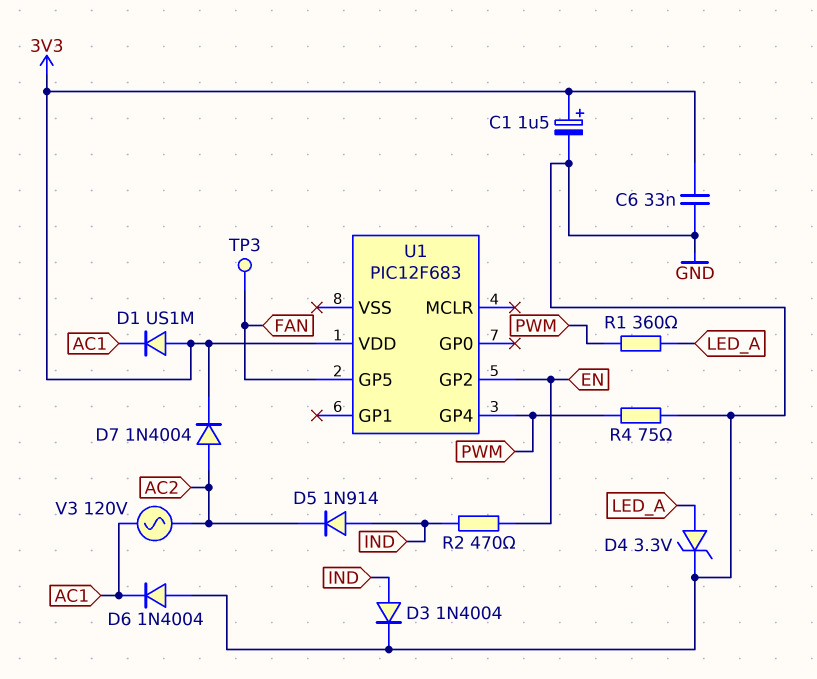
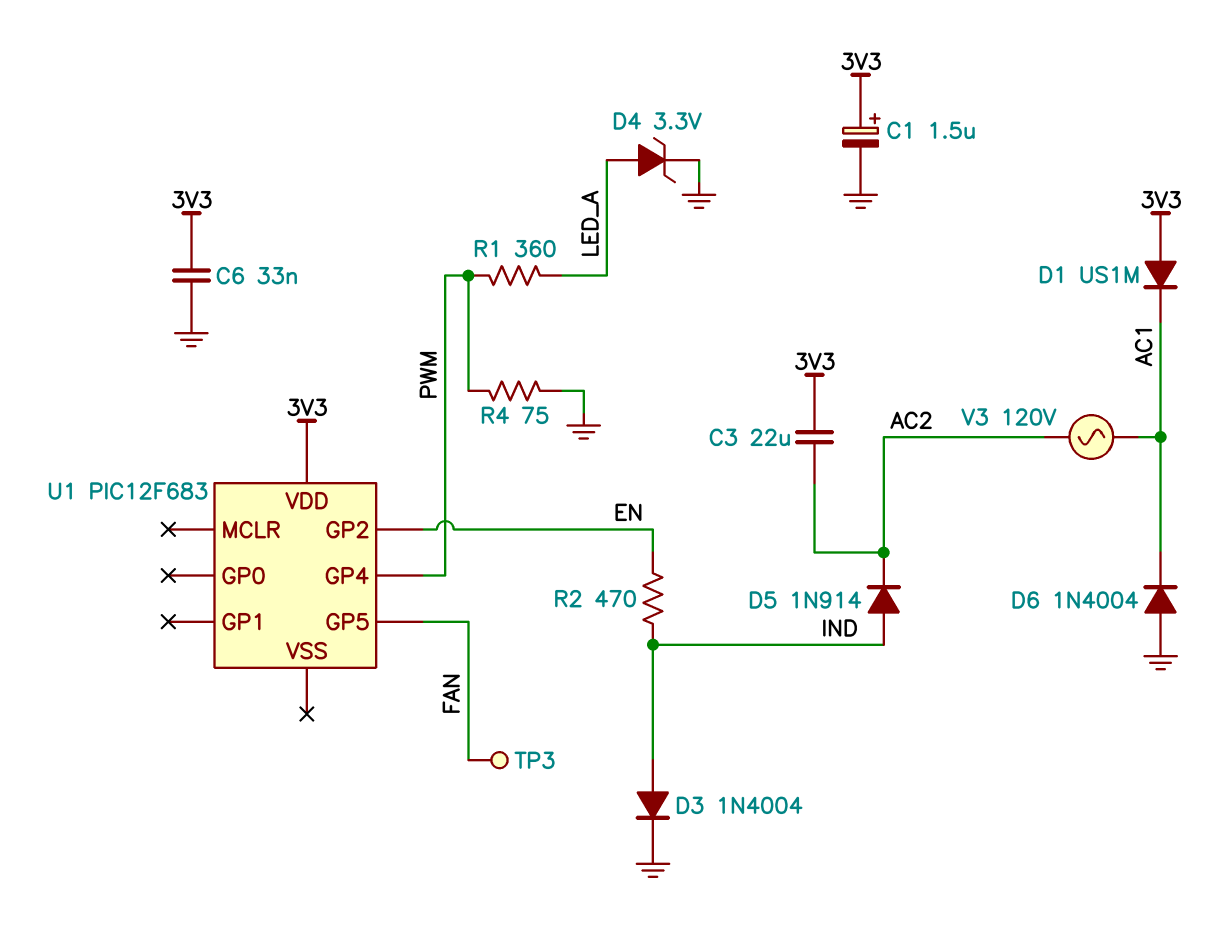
C3: none -> 22uF (3V3, AC2)
D7: diode 1N4004 (A AC2, K 3V3) -> none

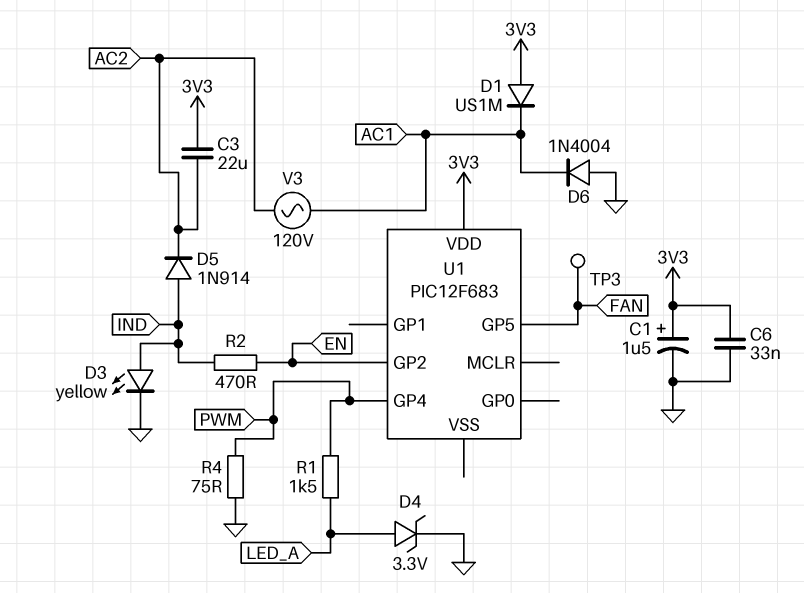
D3: diode 1N4004 (A IND, K GND) -> LED yellow (A IND, K GND)
R1: 360 (LED_A, PWM) -> 1.5k (LED_A, PWM)

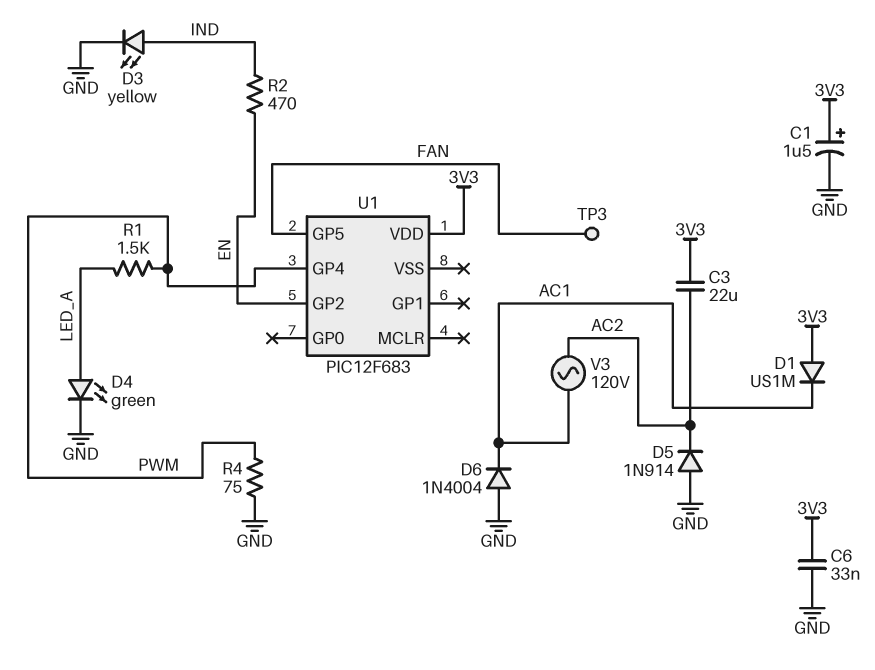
D4: zener 3.3V (A LED_A, K GND) -> LED green (A LED_A, K GND)
D5: diode 1N914 (A IND, K AC2) -> diode 1N914 (A GND, K AC2)

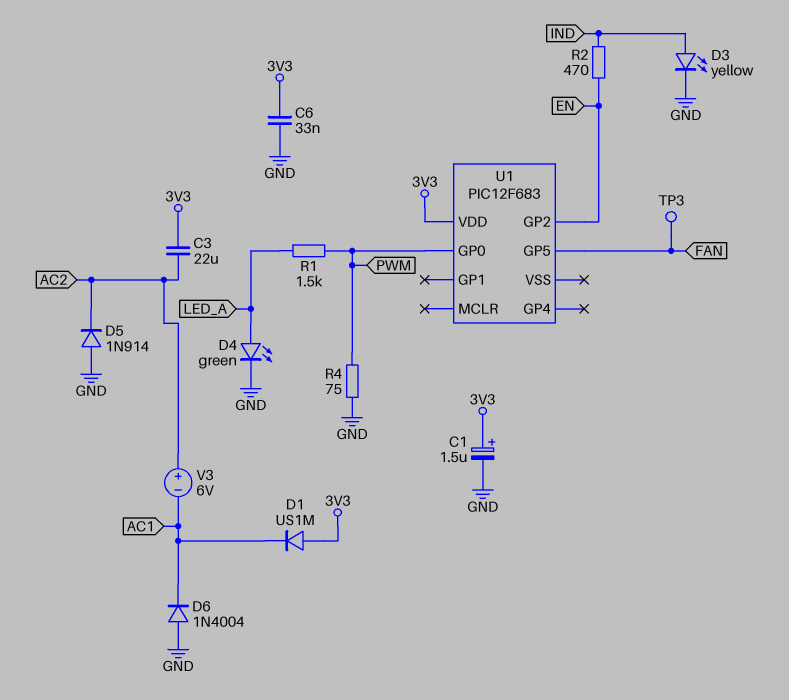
U1 pin GP0: none -> PWM
U1 pin GP4: PWM -> none
V3: AC 120V (AC1, AC2) -> 6V (plus AC2, minus AC1)

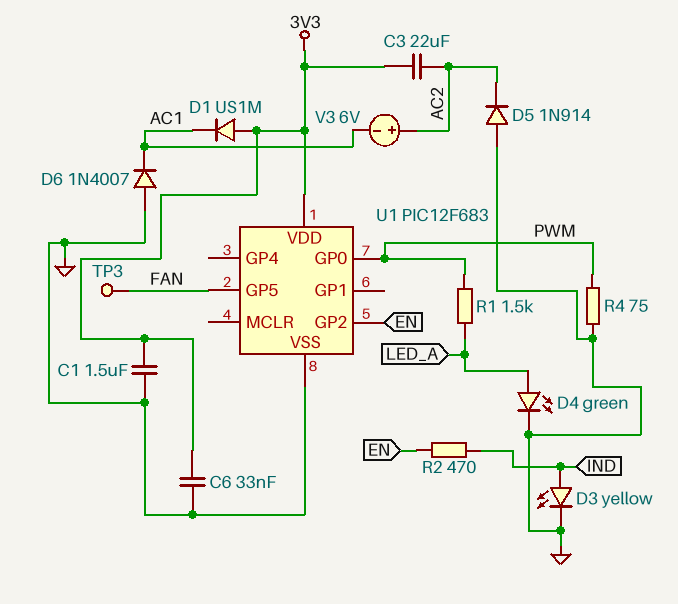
C1: 1.5uF (plus 3V3, minus GND) -> 1.5uF (3V3, GND)
D6: diode 1N4004 (A GND, K AC1) -> diode 1N4007 (A GND, K AC1)
U1 pin VSS: none -> GND

